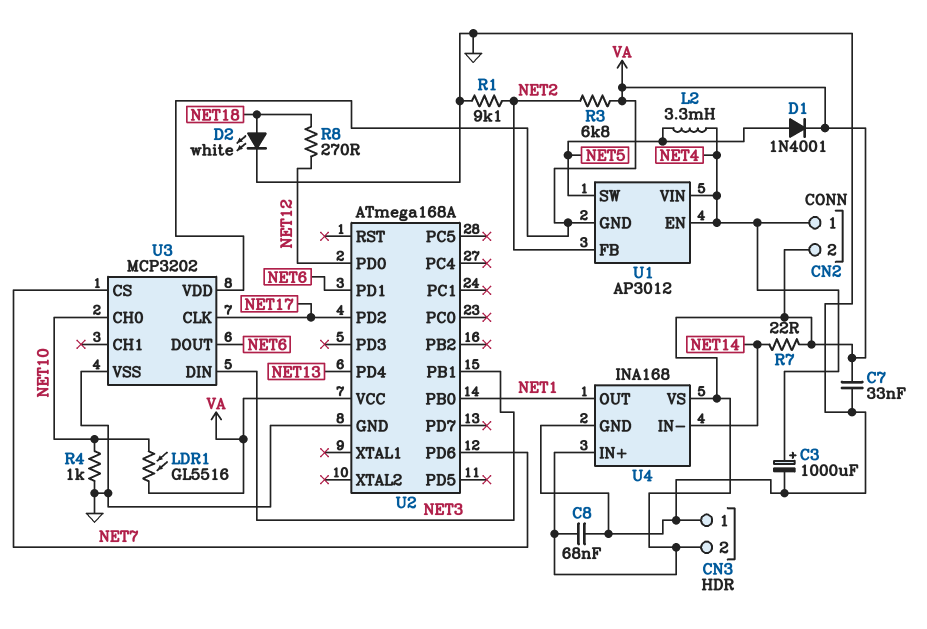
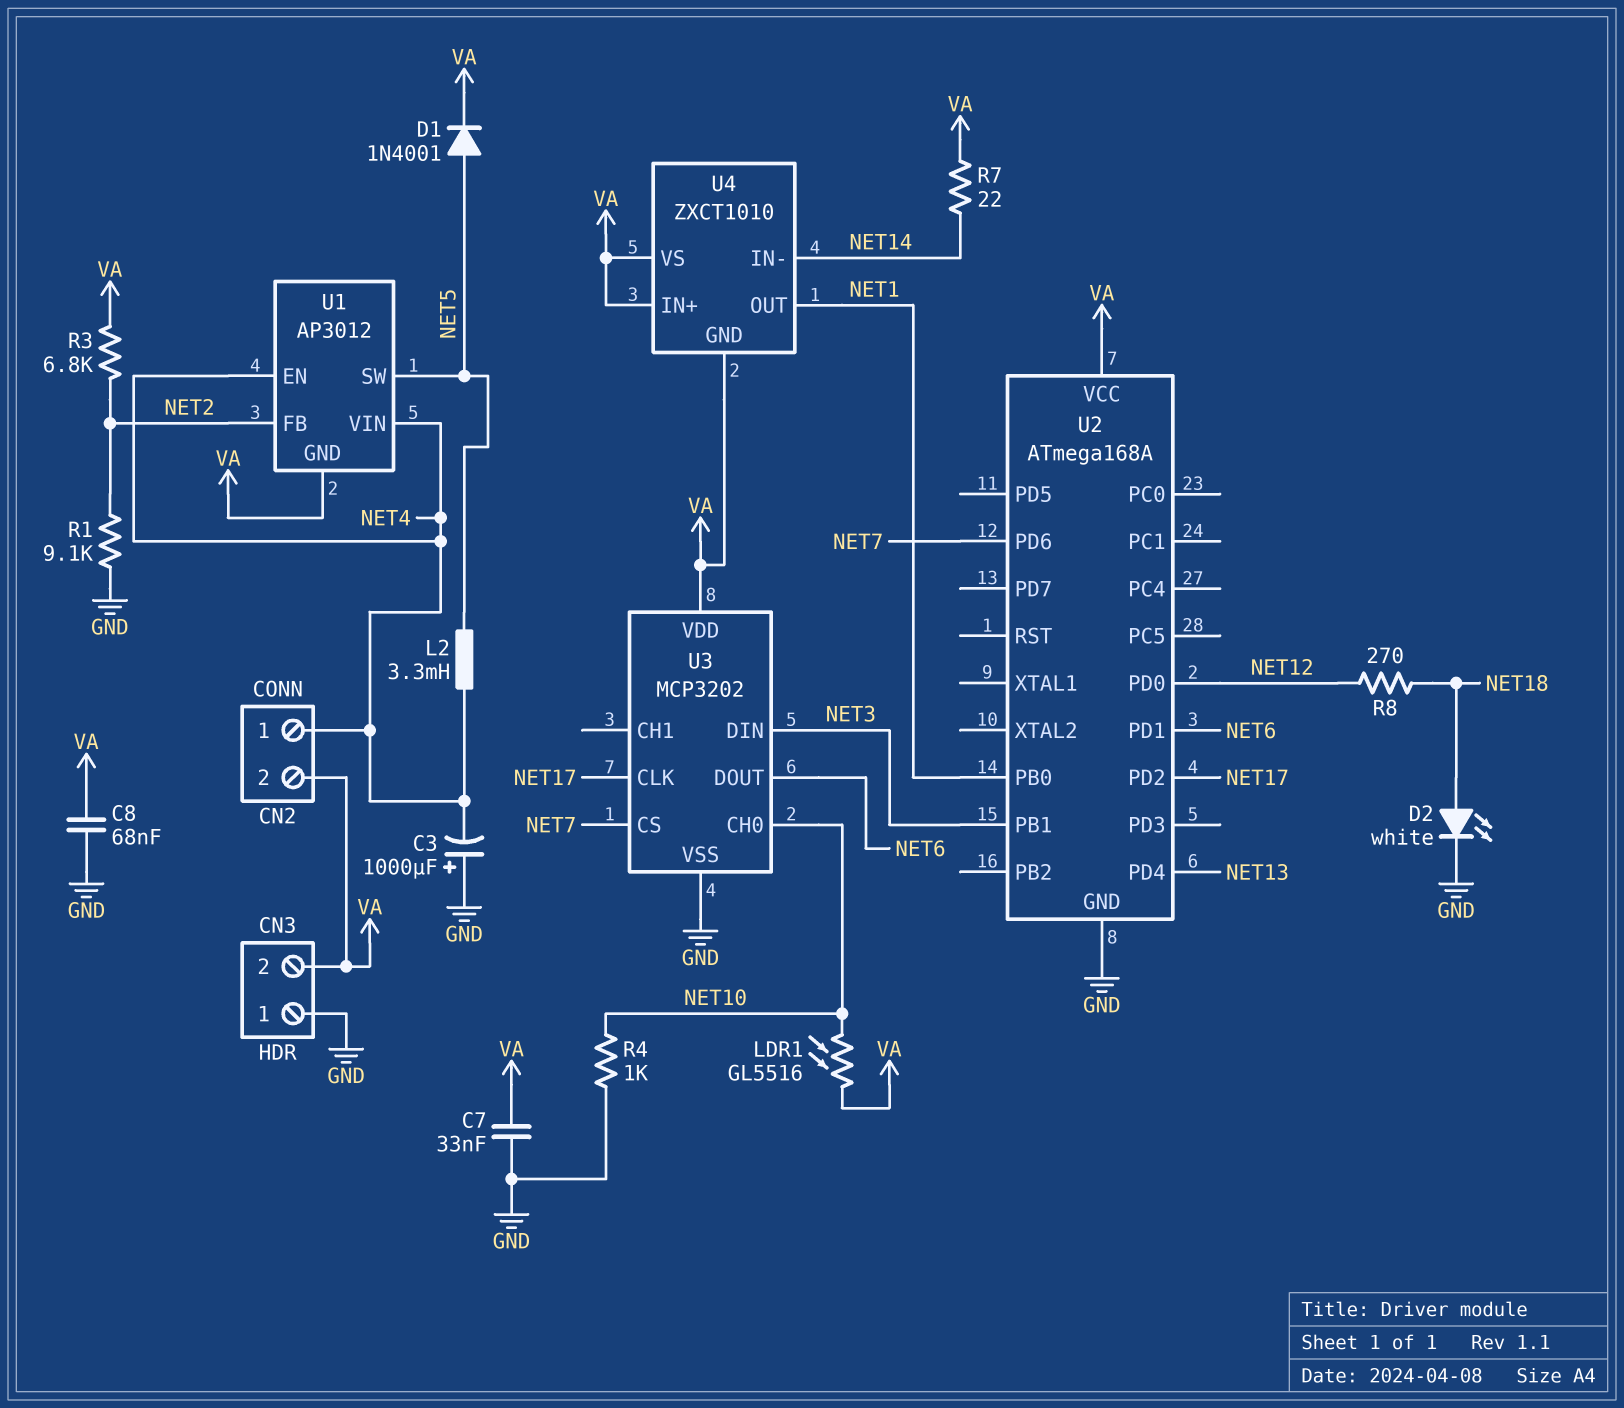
C3: 1000uF (plus NET4, minus GND) -> 1000uF (plus GND, minus NET4)
U4: INA168 -> ZXCT1010
U4 pin GND: GND -> VA

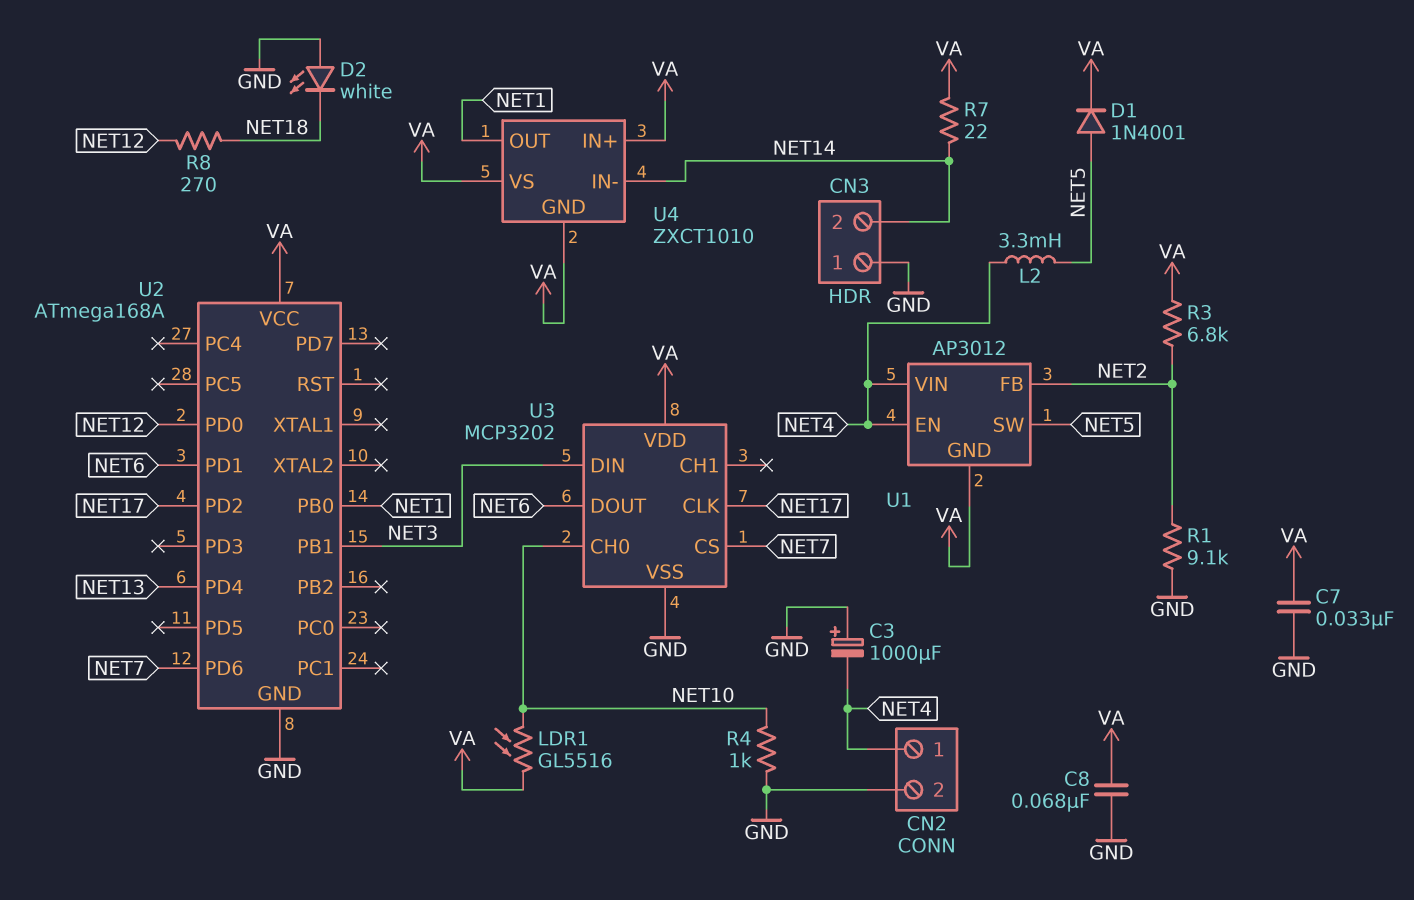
CN2 pin 2: VA -> GND
CN3 pin 2: VA -> NET14
D2: LED white (A NET18, K GND) -> LED white (A GND, K NET18)

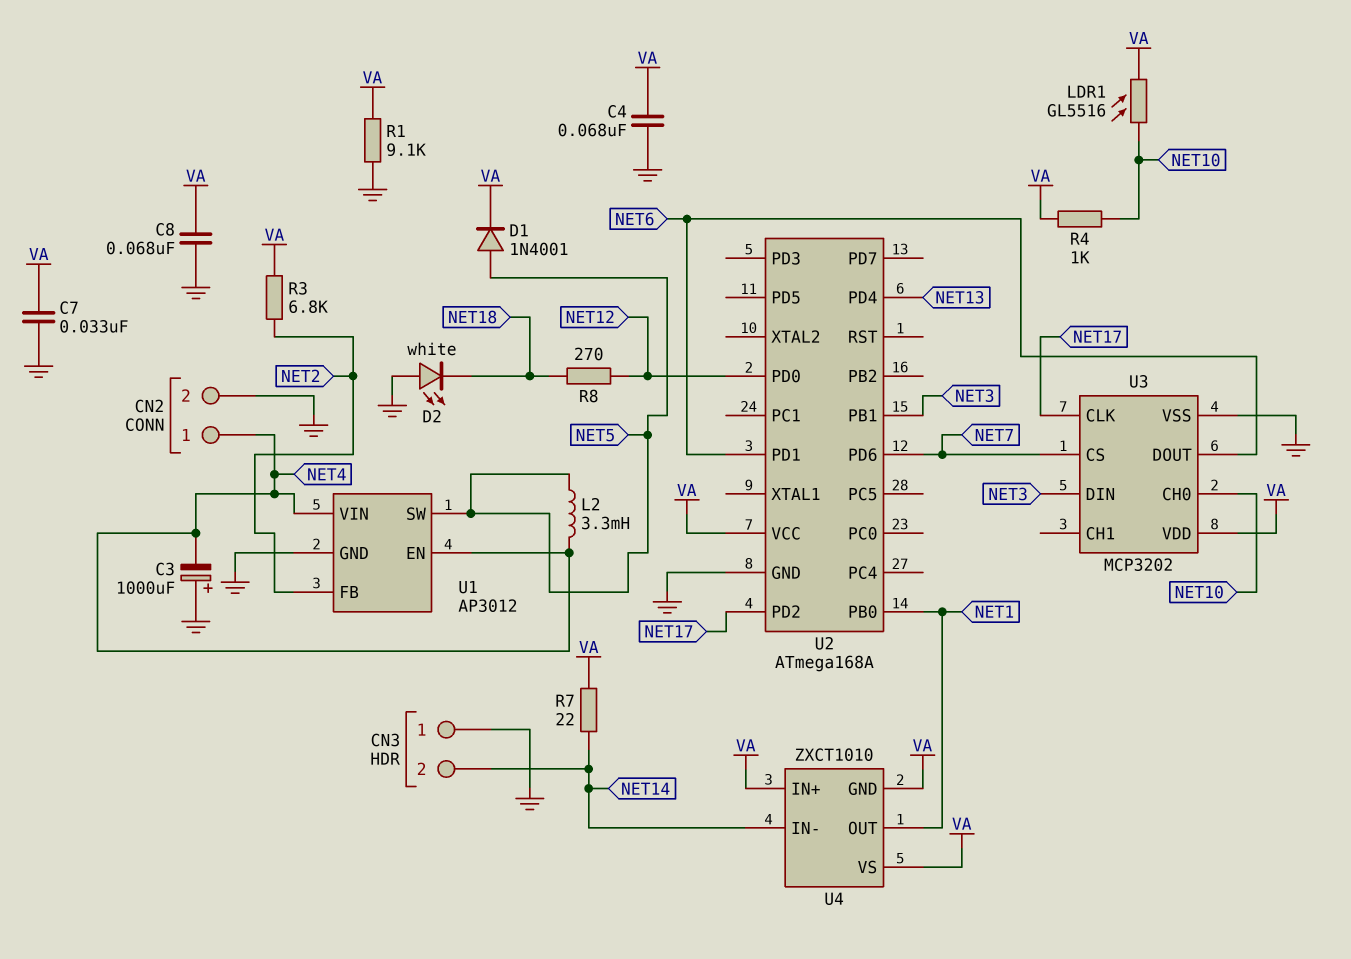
C4: none -> 68nF (GND, VA)
R1: 9.1k (GND, NET2) -> 9.1k (GND, VA)
R4: 1k (GND, NET10) -> 1k (NET10, VA)
U1 pin GND: VA -> GND

